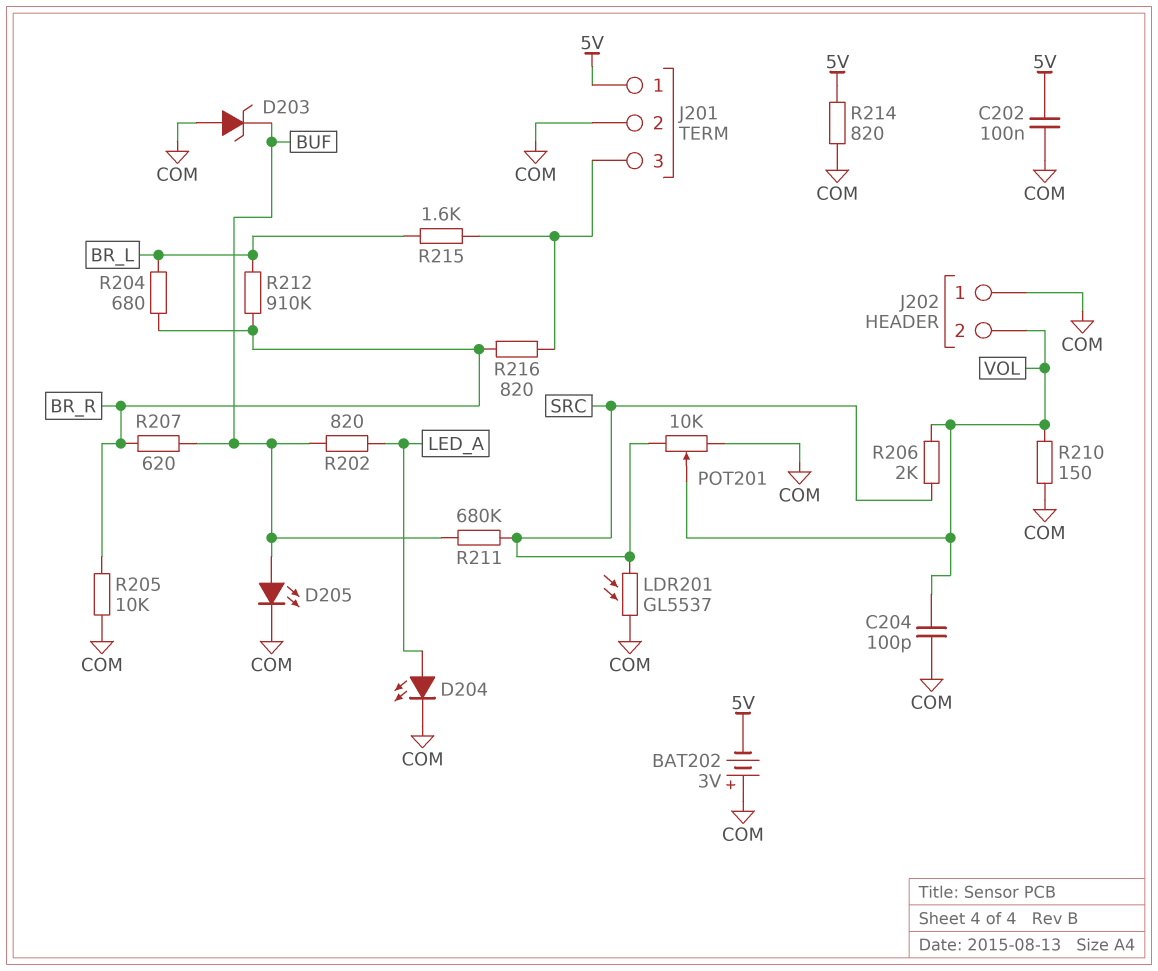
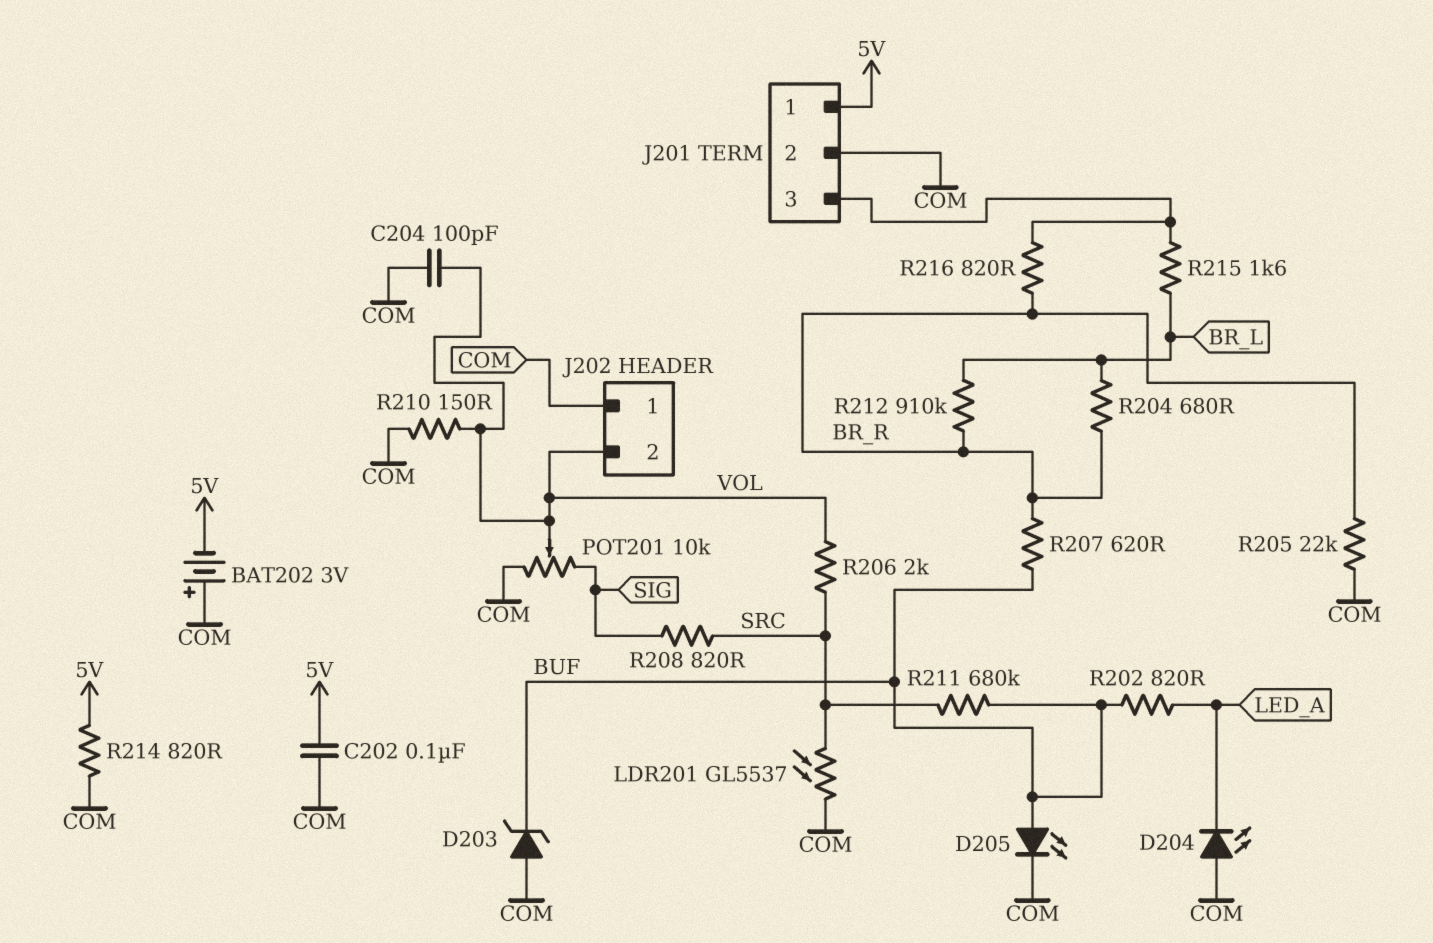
D204: LED (A LED_A, K COM) -> LED (A COM, K LED_A)
POT201: 10k (COM, SRC, wiper VOL) -> 10k (COM, SIG, wiper VOL)
R205: 10k (BR_R, COM) -> 22k (BR_R, COM)
R208: none -> 820 (SIG, SRC)

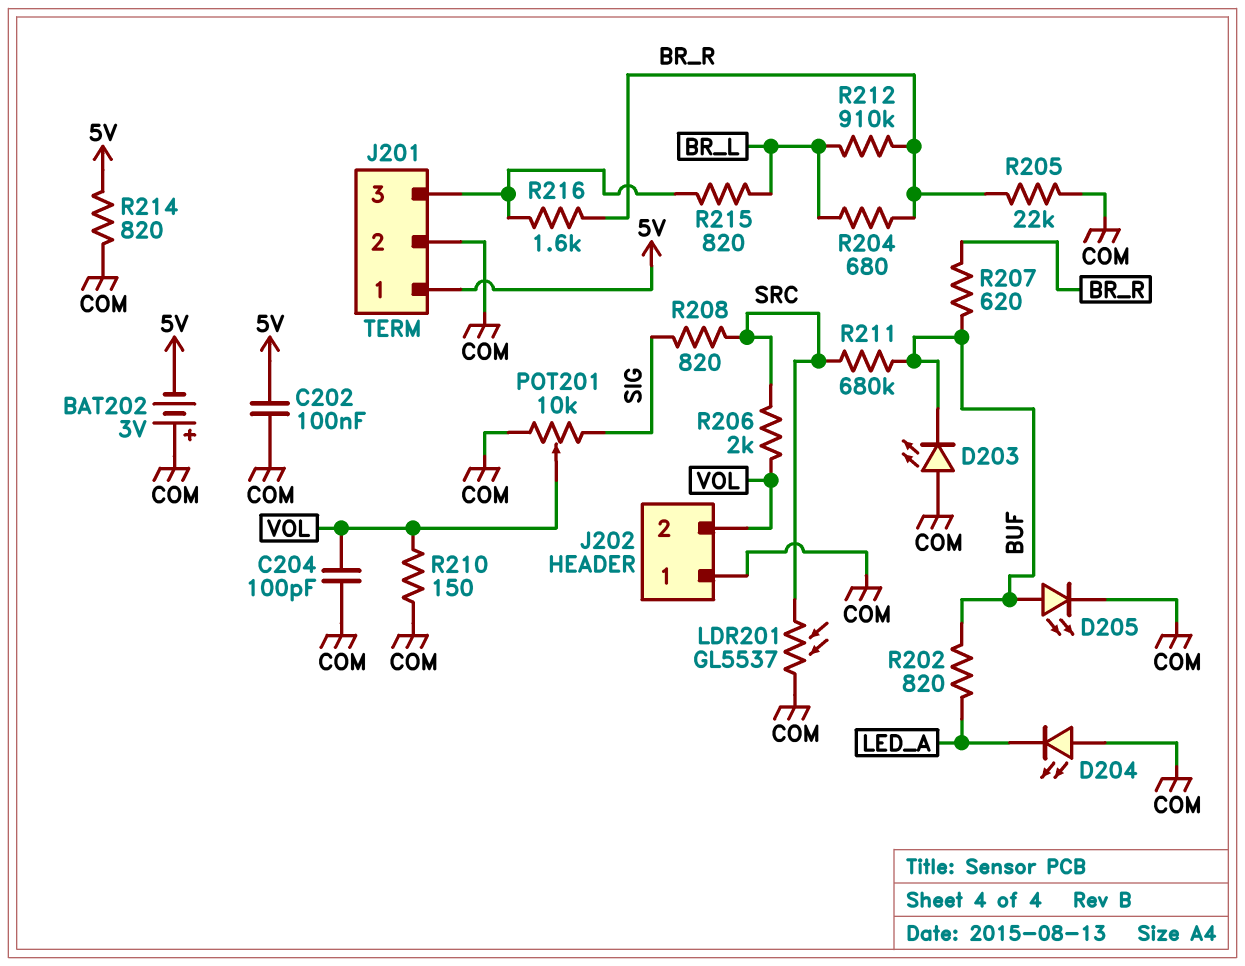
D203: zener (A COM, K BUF) -> LED (A COM, K BUF)
R215: 1.6k (BR_L, J201/3) -> 820 (BR_L, J201/3)
R216: 820 (BR_R, J201/3) -> 1.6k (BR_R, J201/3)

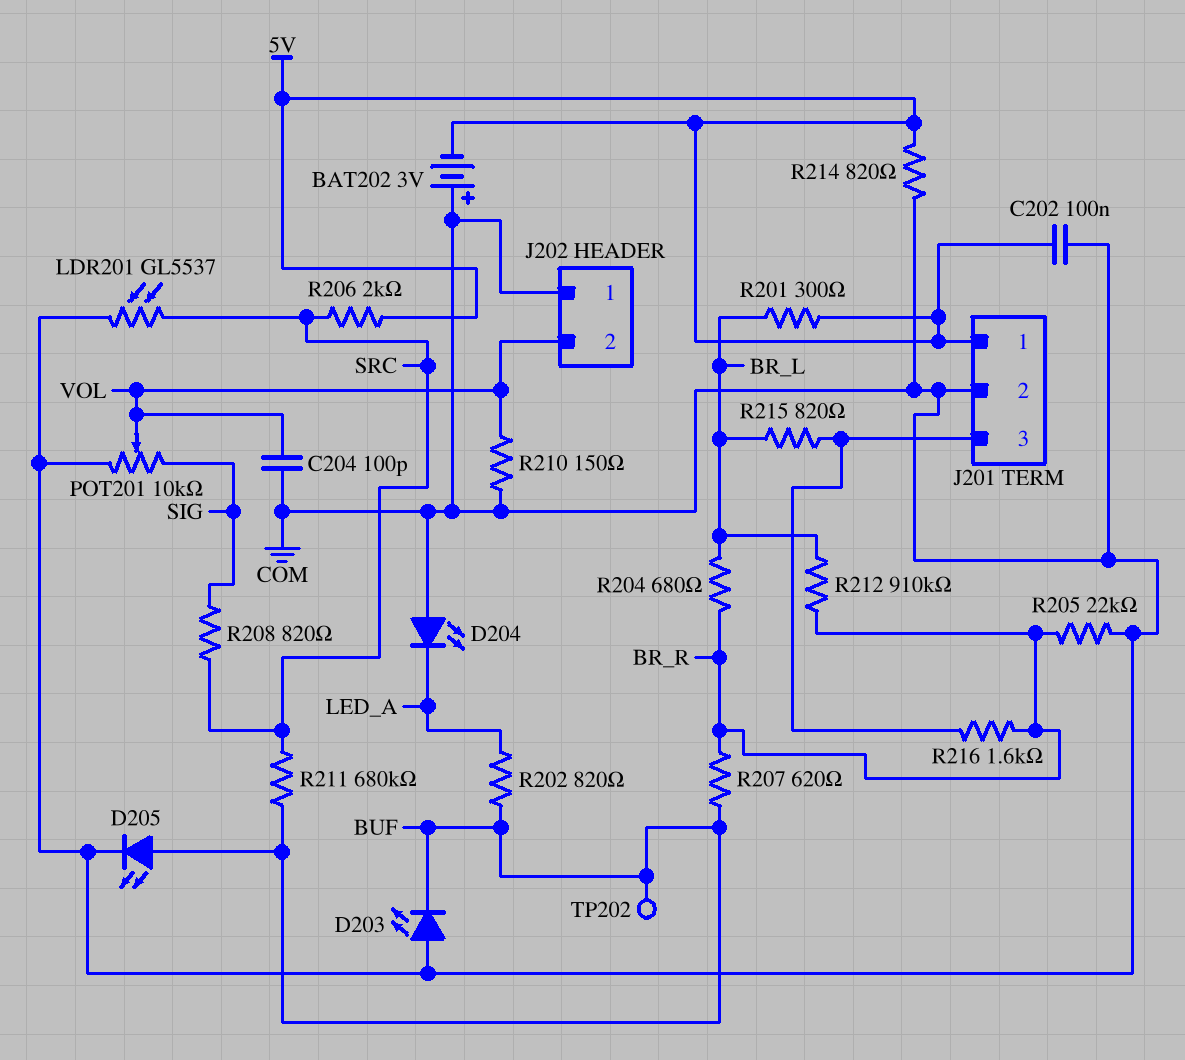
R201: none -> 300 (5V, BR_L)
R206: 2k (SRC, VOL) -> 2k (5V, SRC)
TP202: none -> test point (BUF)

